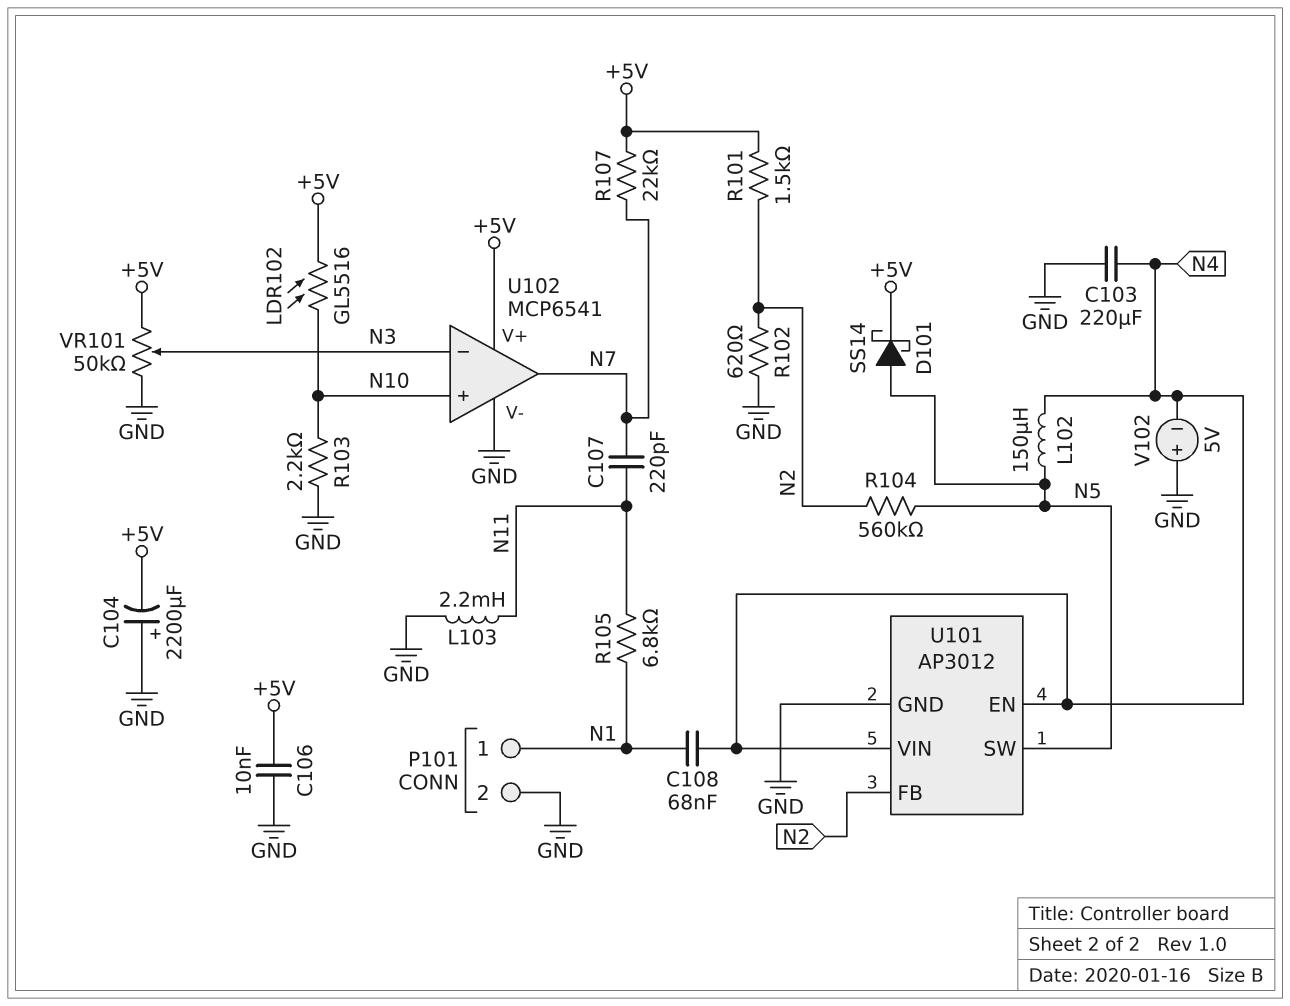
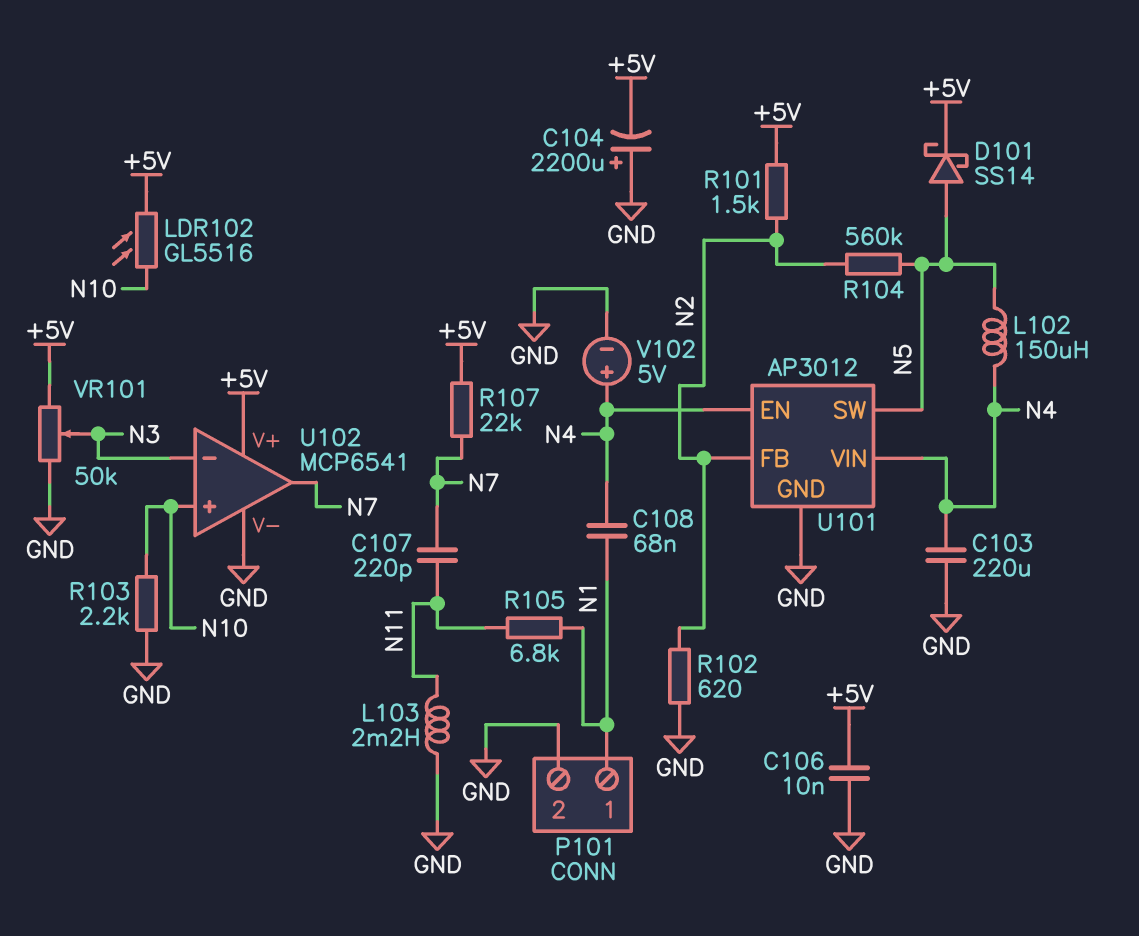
V102: 5V (plus GND, minus N4) -> 5V (plus N4, minus GND)

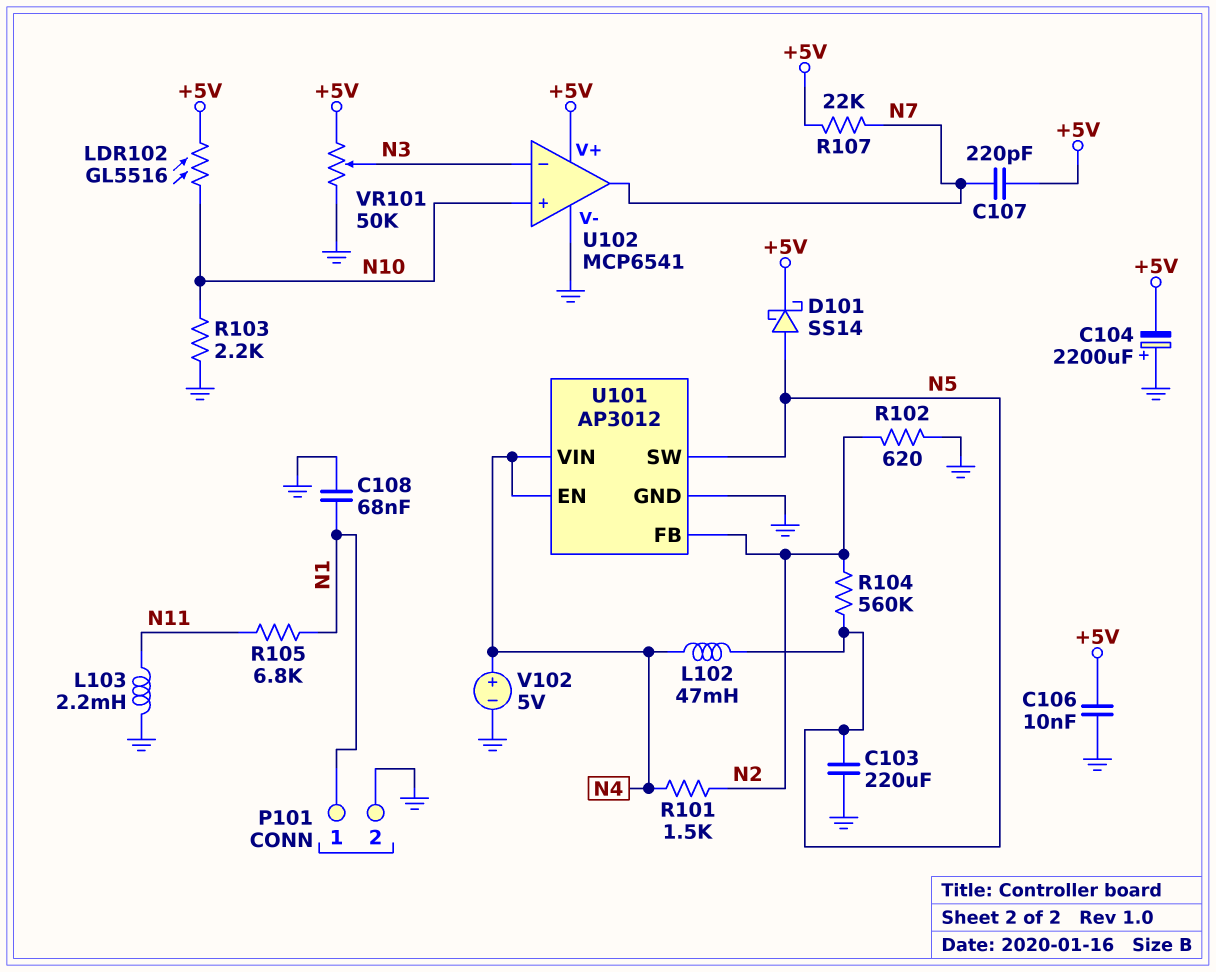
C103: 220uF (GND, N4) -> 220uF (GND, N5)
C107: 220pF (N7, N11) -> 220pF (+5V, N7)
C108: 68nF (N1, N4) -> 68nF (GND, N1)
L102: 150uH (N4, N5) -> 47mH (N4, N5)
R101: 1.5k (+5V, N2) -> 1.5k (N2, N4)

